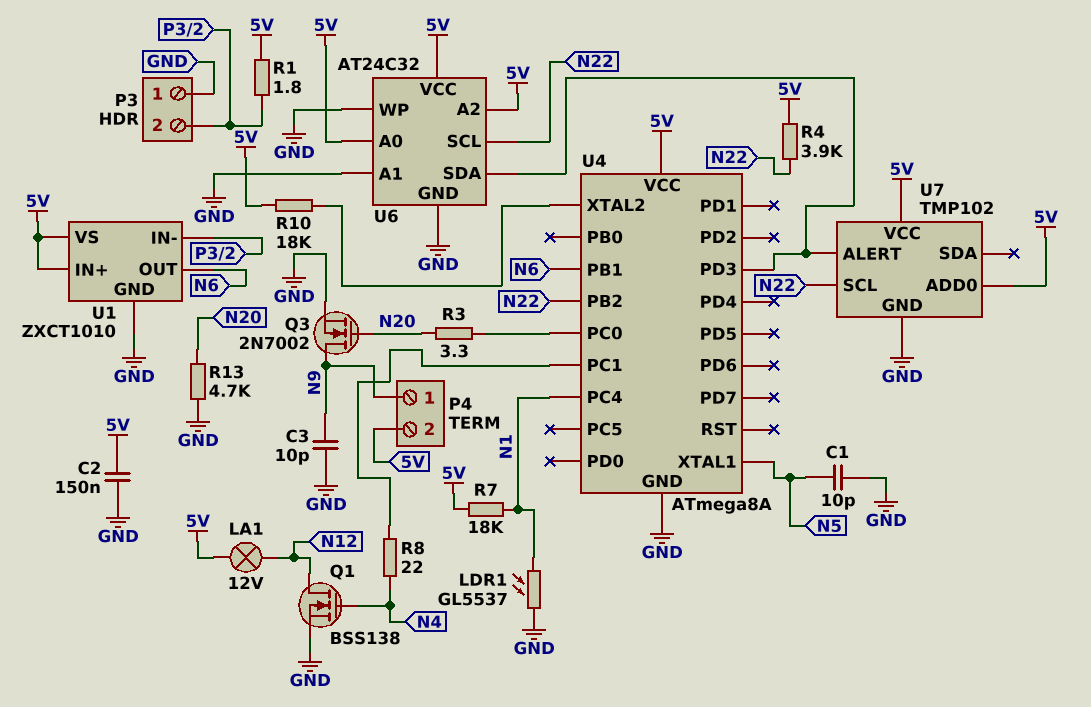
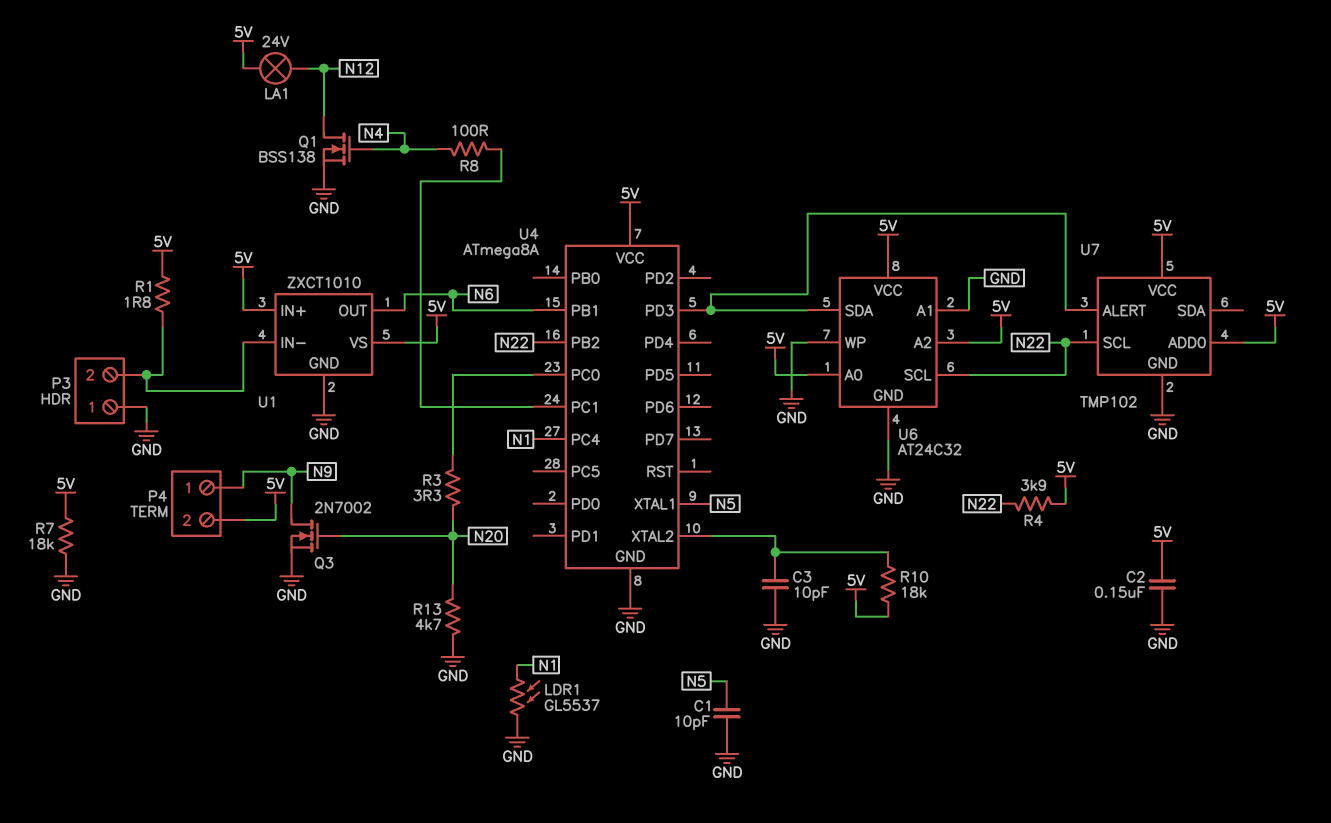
C3: 10pF (GND, N9) -> 10pF (GND, U4/XTAL2)
LA1: lamp 12V (5V, N12) -> lamp 24V (5V, N12)
R7: 18k (5V, N1) -> 18k (5V, GND)
R8: 22 (N4, U4/PC1) -> 100 (N4, U4/PC1)

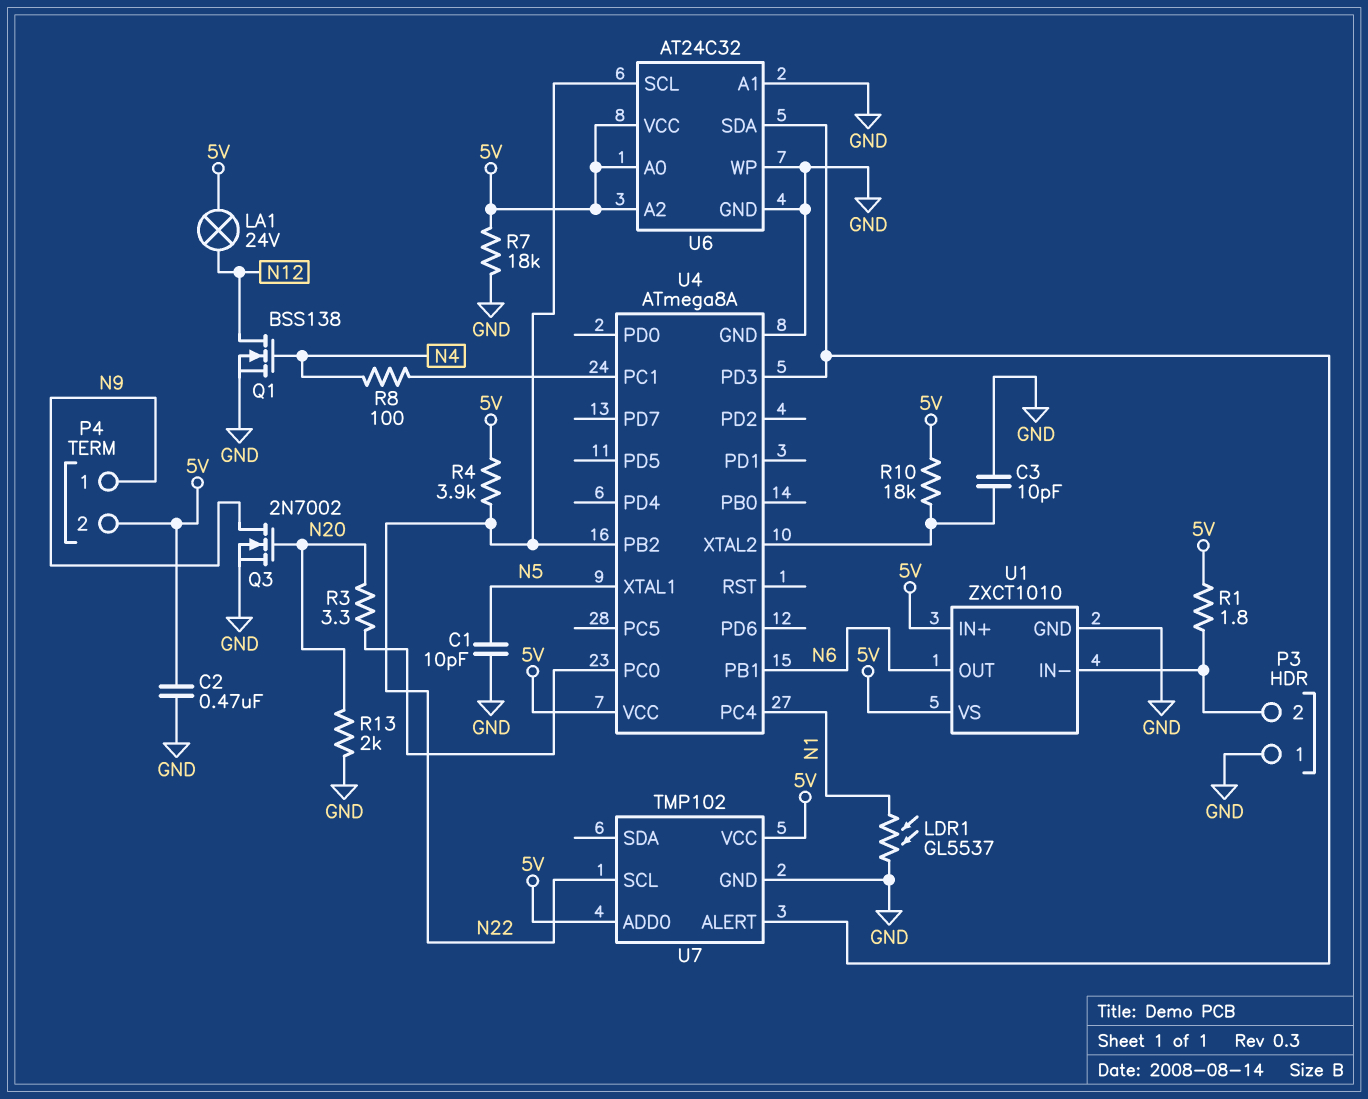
C2: 150nF (5V, GND) -> 470nF (5V, GND)
R13: 4.7k (GND, N20) -> 2k (GND, N20)

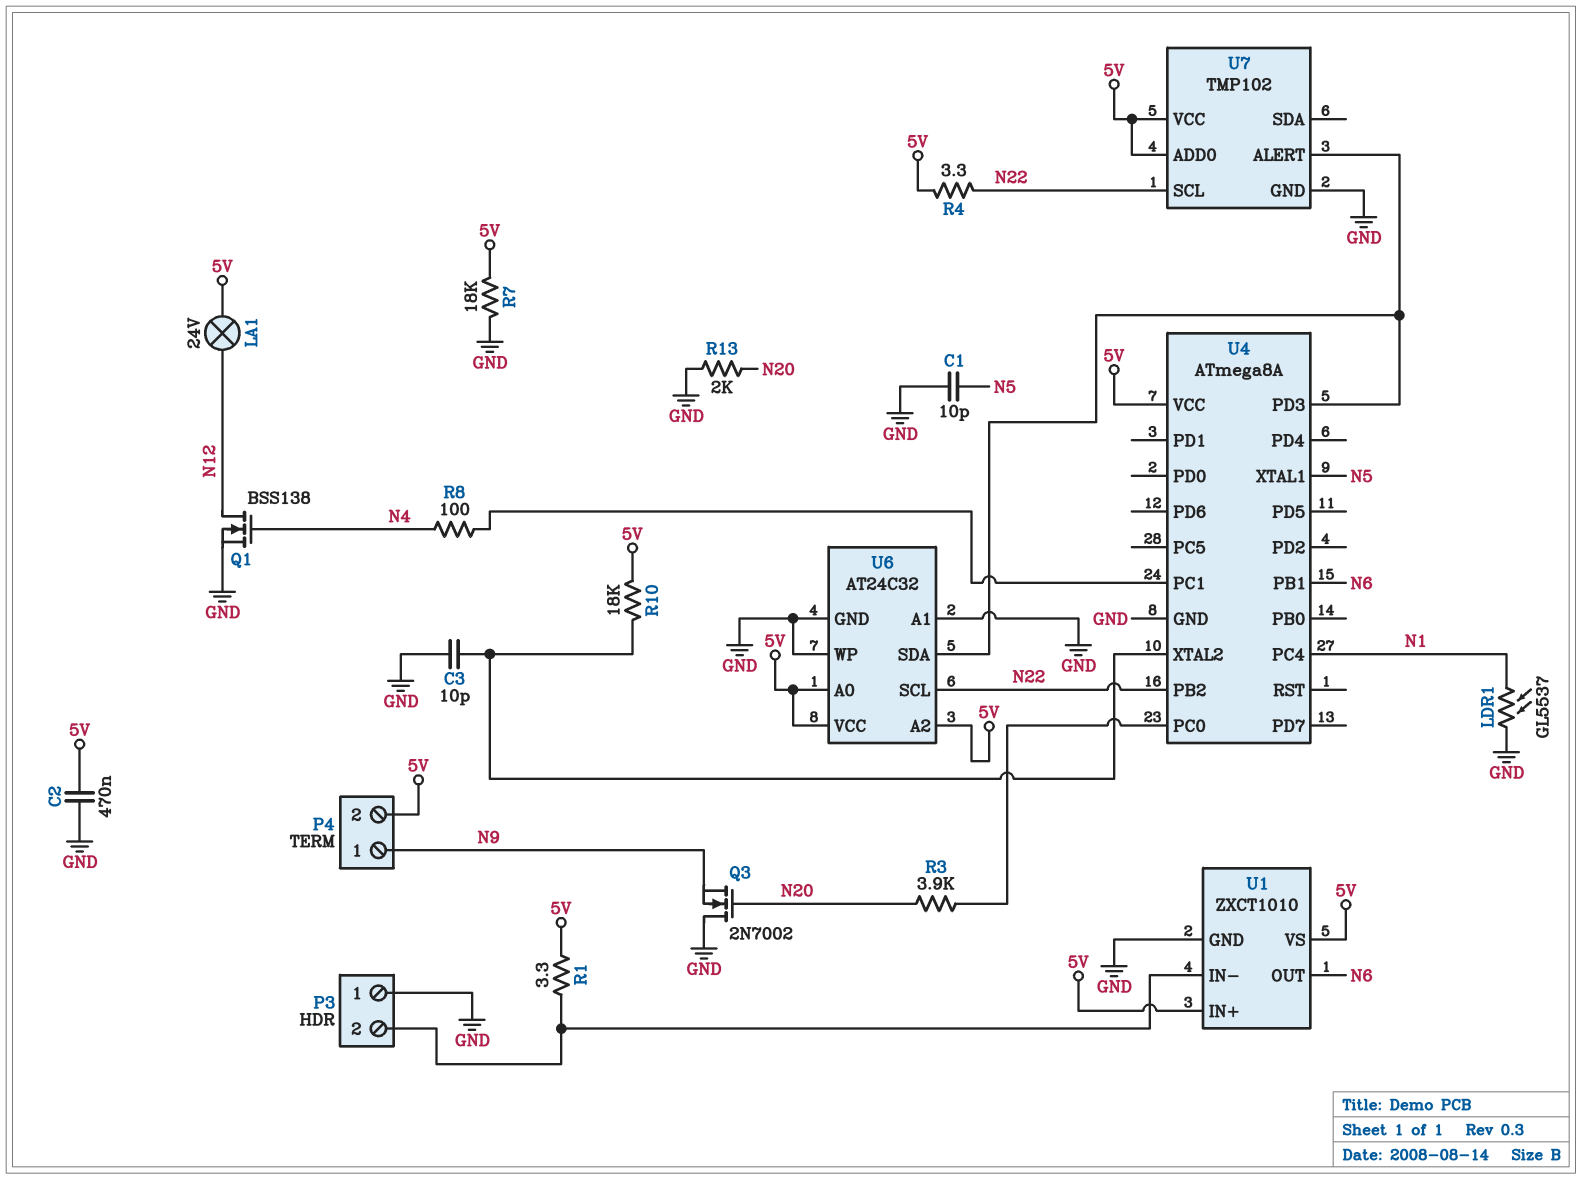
Q3: NMOS 2N7002 (G N20, D N9, S GND) -> NMOS 2N7002 (G N20, D GND, S N9)
R1: 1.8 (5V, P3/2) -> 3.3 (5V, P3/2)
R3: 3.3 (N20, U4/PC0) -> 3.9k (N20, U4/PC0)
R4: 3.9k (5V, N22) -> 3.3 (5V, N22)

